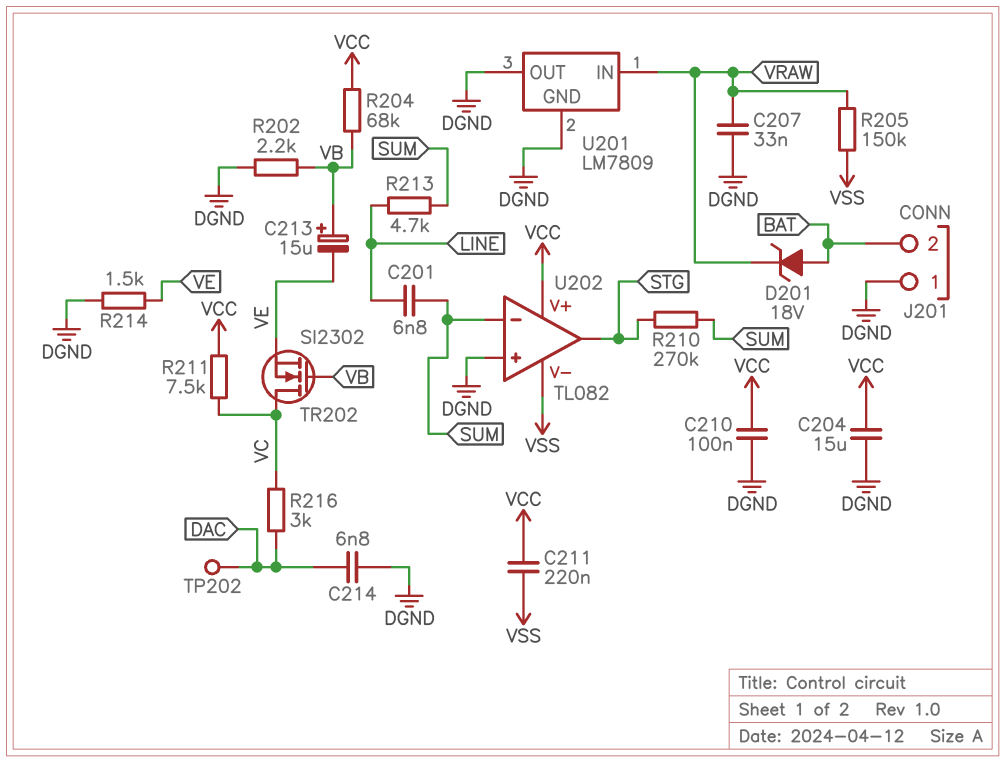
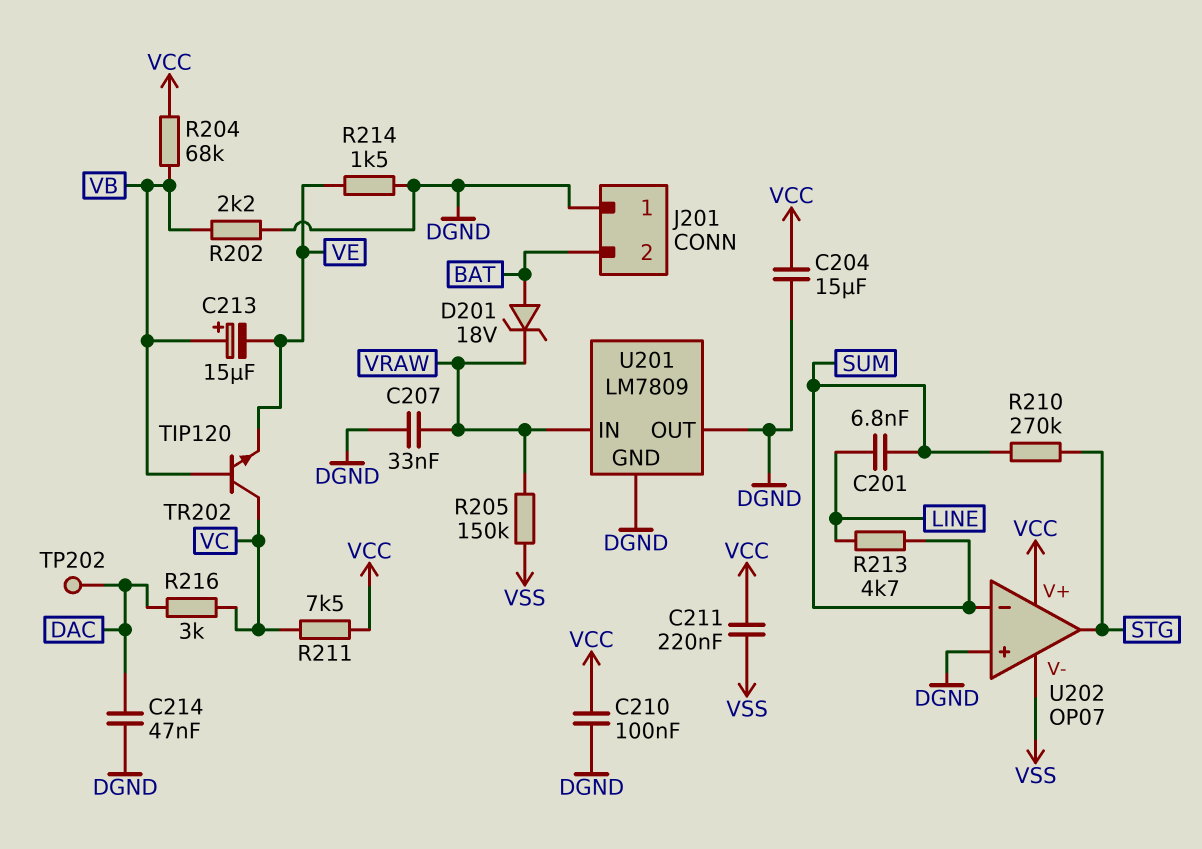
C214: 6.8nF (DAC, DGND) -> 47nF (DAC, DGND)
TR202: NMOS SI2302 (G VB, D VC, S VE) -> NPN TIP120 (B VB, C VC, E VE)
U202: TL082 -> OP07

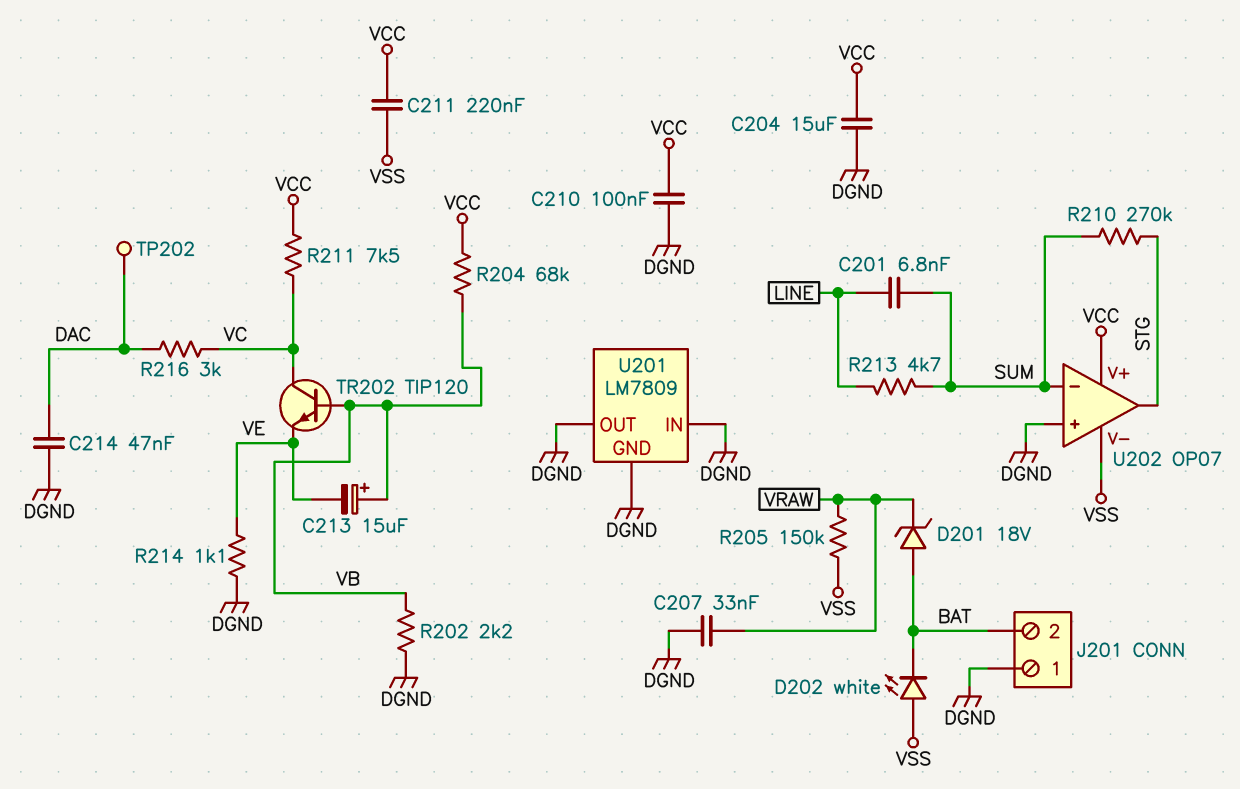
D202: none -> LED white (A VSS, K BAT)
R214: 1.5k (DGND, VE) -> 1.1k (DGND, VE)
U201 pin IN: VRAW -> DGND

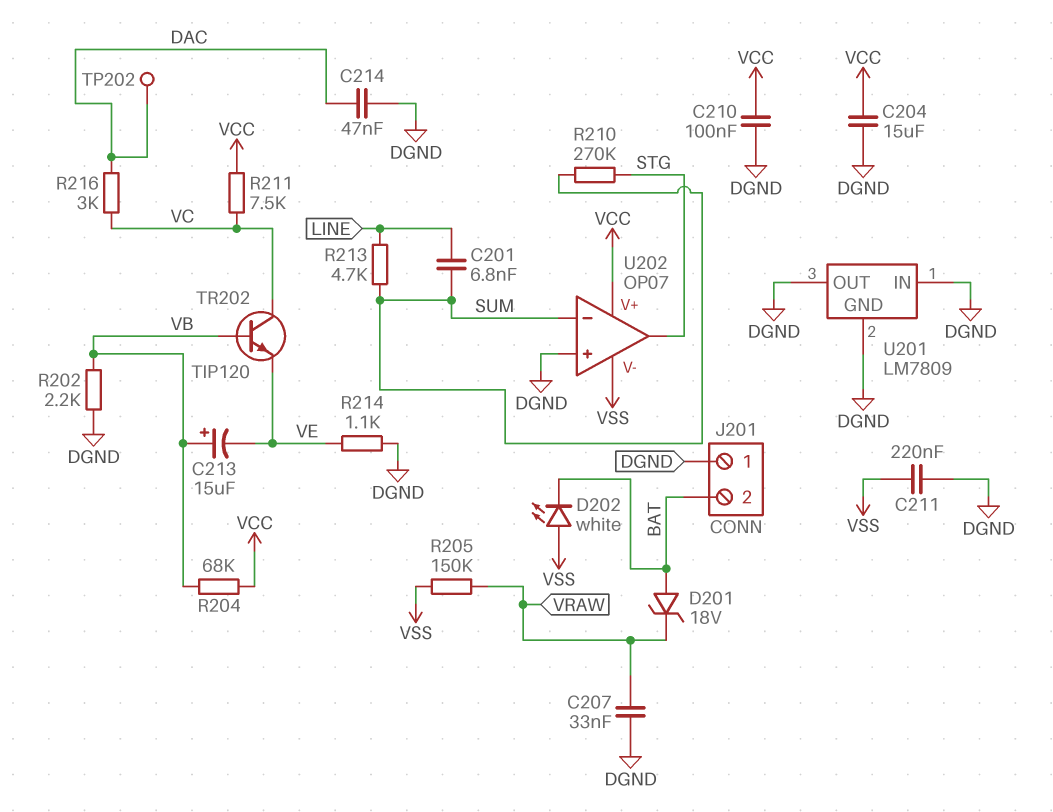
C211: 220nF (VCC, VSS) -> 220nF (DGND, VSS)

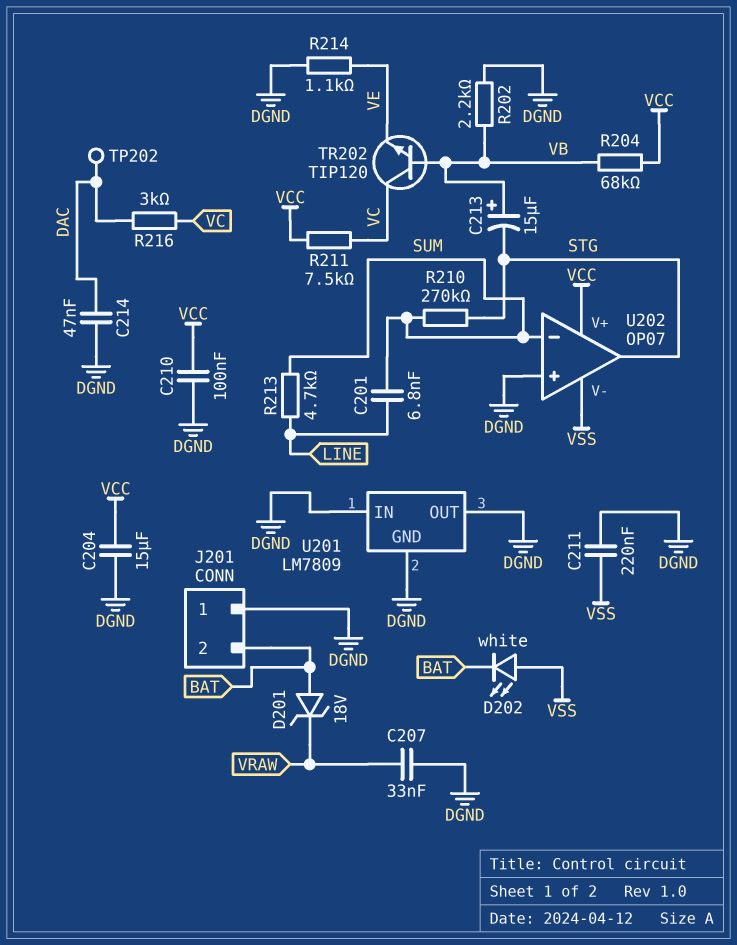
C213: 15uF (plus VB, minus VE) -> 15uF (plus VB, minus STG)
R205: 150k (VRAW, VSS) -> none

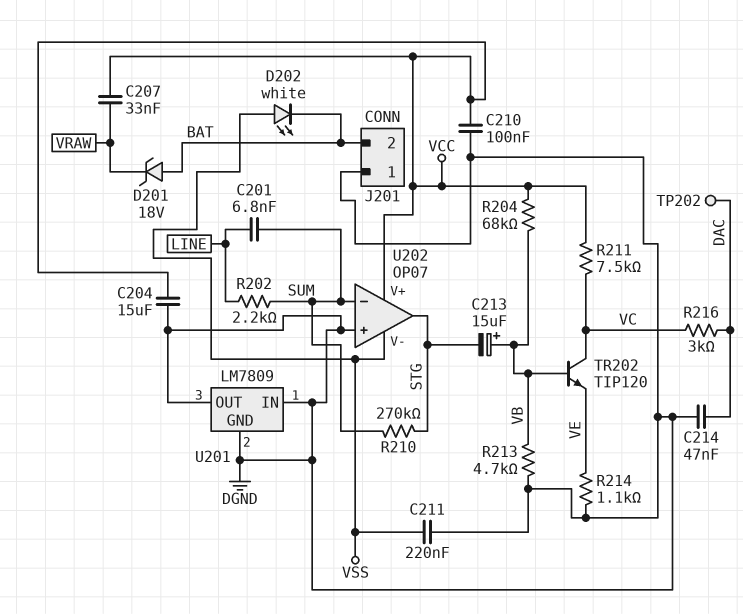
C207: 33nF (DGND, VRAW) -> 33nF (VCC, VRAW)
R202: 2.2k (DGND, VB) -> 2.2k (LINE, SUM)
R213: 4.7k (LINE, SUM) -> 4.7k (DGND, VB)

